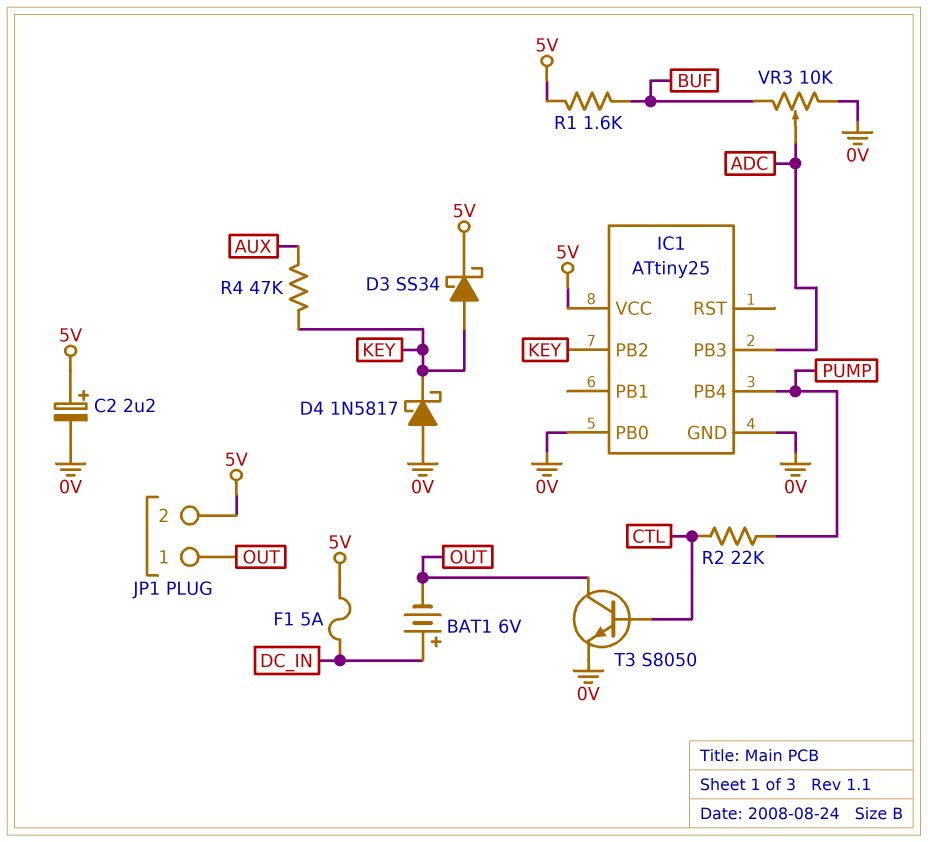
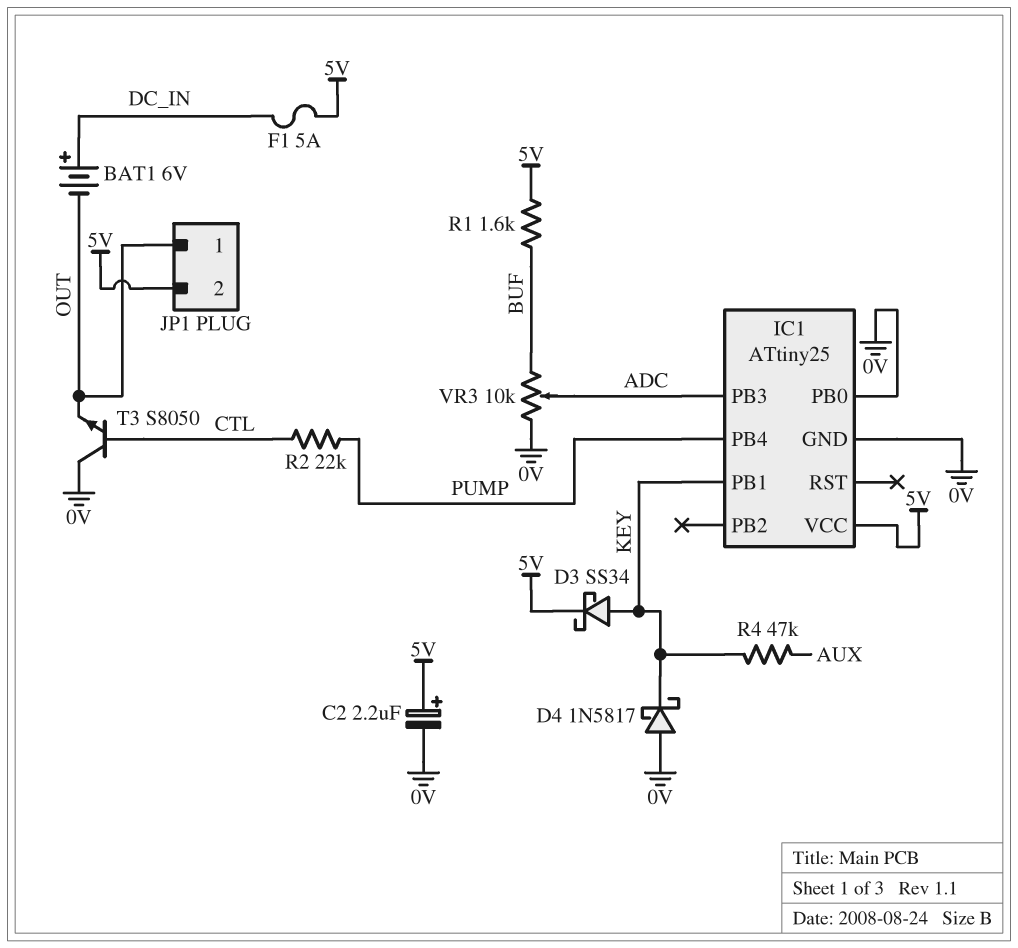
IC1 pin PB1: none -> KEY
IC1 pin PB2: KEY -> none
T3: NPN S8050 (B CTL, C OUT, E 0V) -> NPN S8050 (B CTL, C 0V, E OUT)

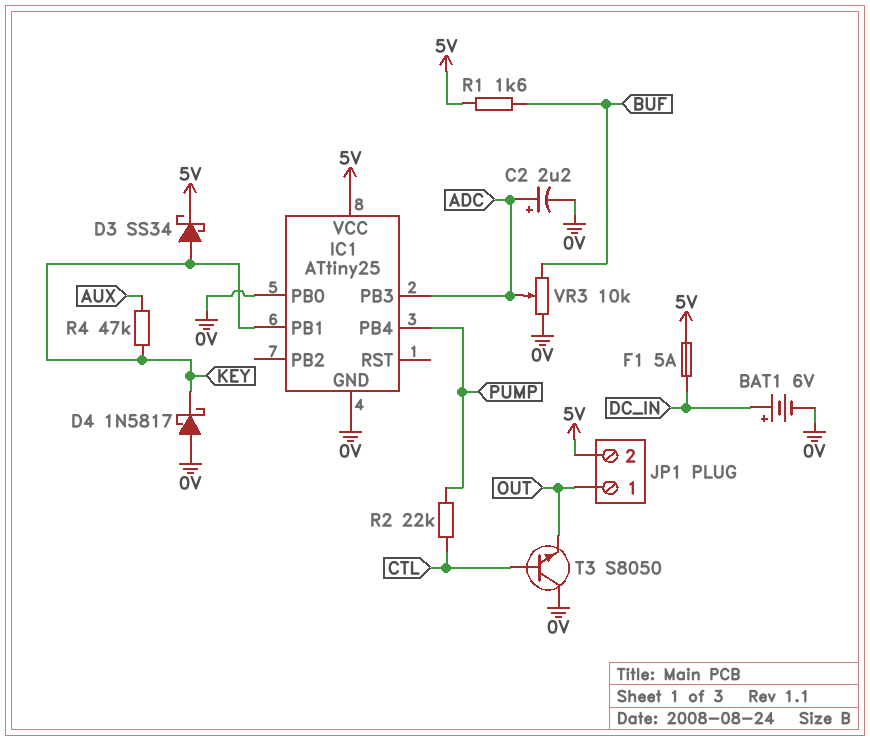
BAT1: 6V (plus DC_IN, minus OUT) -> 6V (plus DC_IN, minus 0V)
C2: 2.2uF (plus 5V, minus 0V) -> 2.2uF (plus ADC, minus 0V)

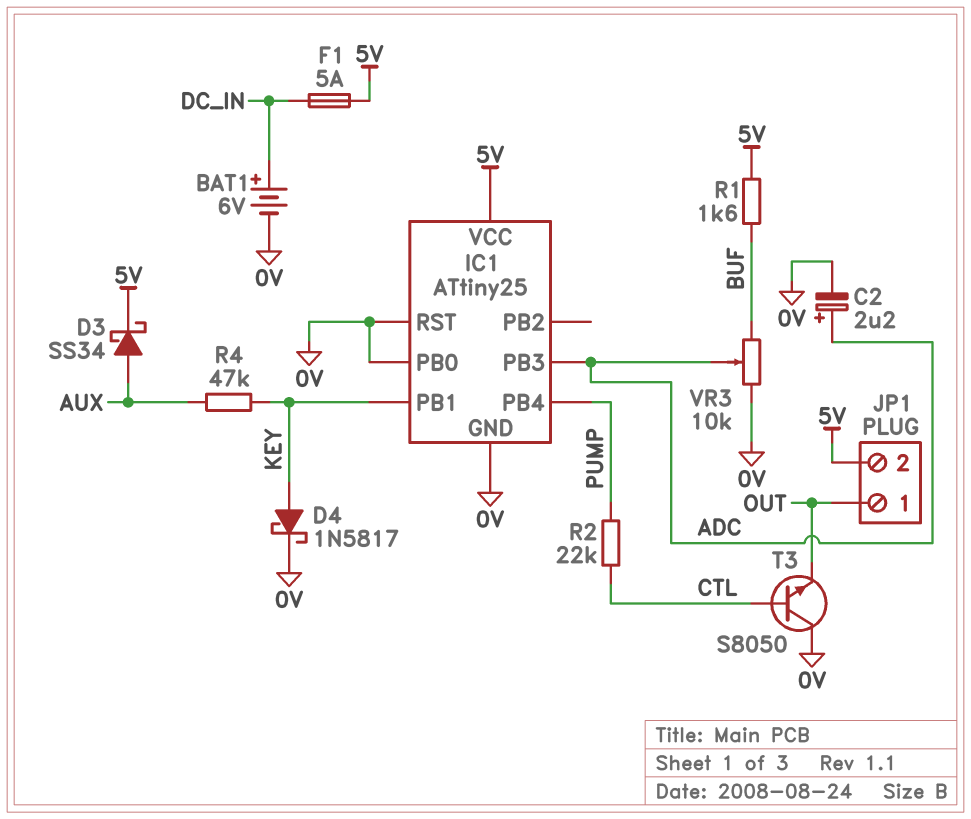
D3: schottky SS34 (A KEY, K 5V) -> schottky SS34 (A AUX, K 5V)
D4: schottky 1N5817 (A 0V, K KEY) -> schottky 1N5817 (A KEY, K 0V)
IC1 pin RST: none -> 0V

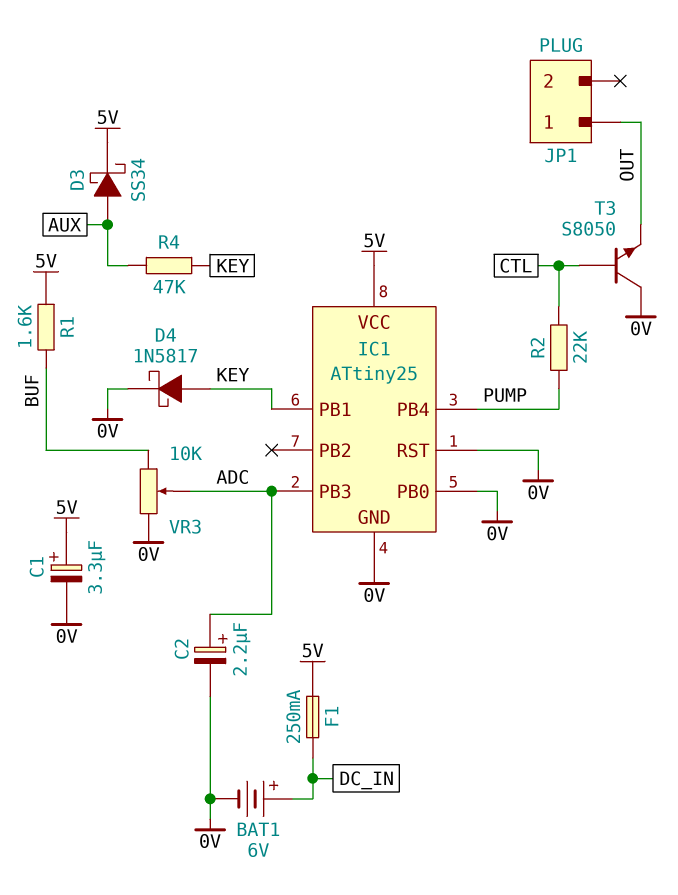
C1: none -> 3.3uF (plus 5V, minus 0V)
F1: 5A (5V, DC_IN) -> 250mA (5V, DC_IN)
JP1 pin 2: 5V -> none

